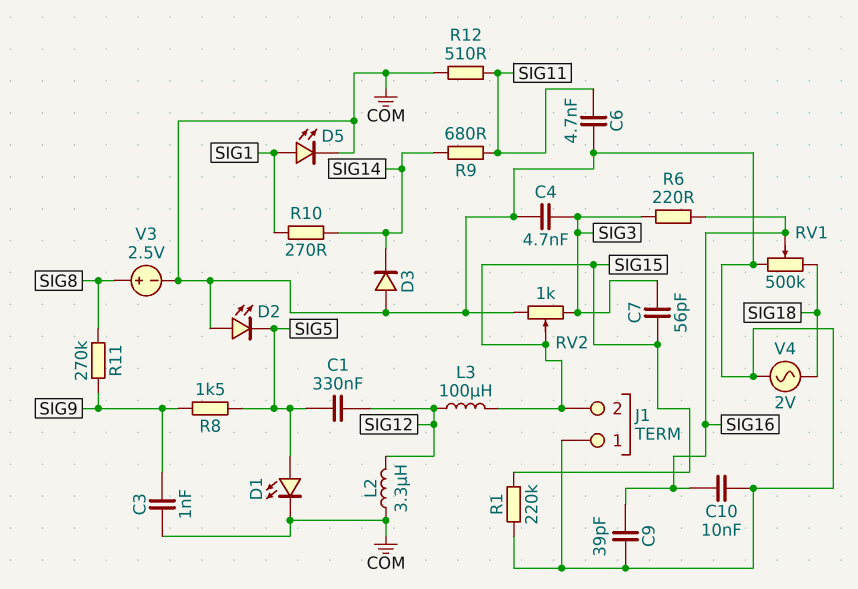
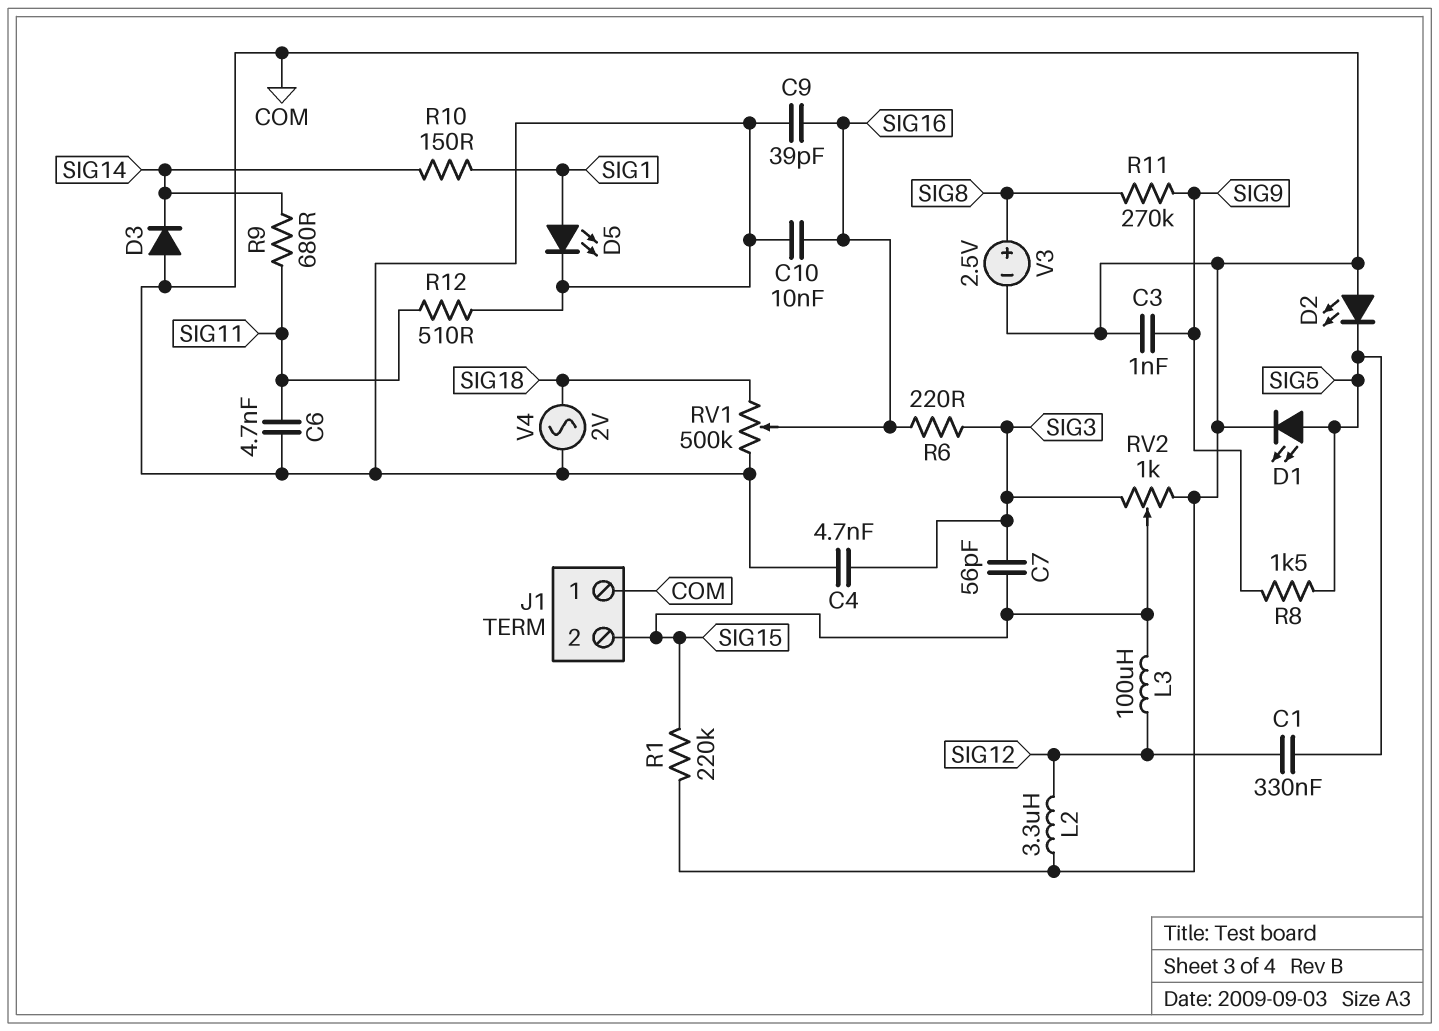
R10: 270 (SIG1, SIG14) -> 150 (SIG1, SIG14)

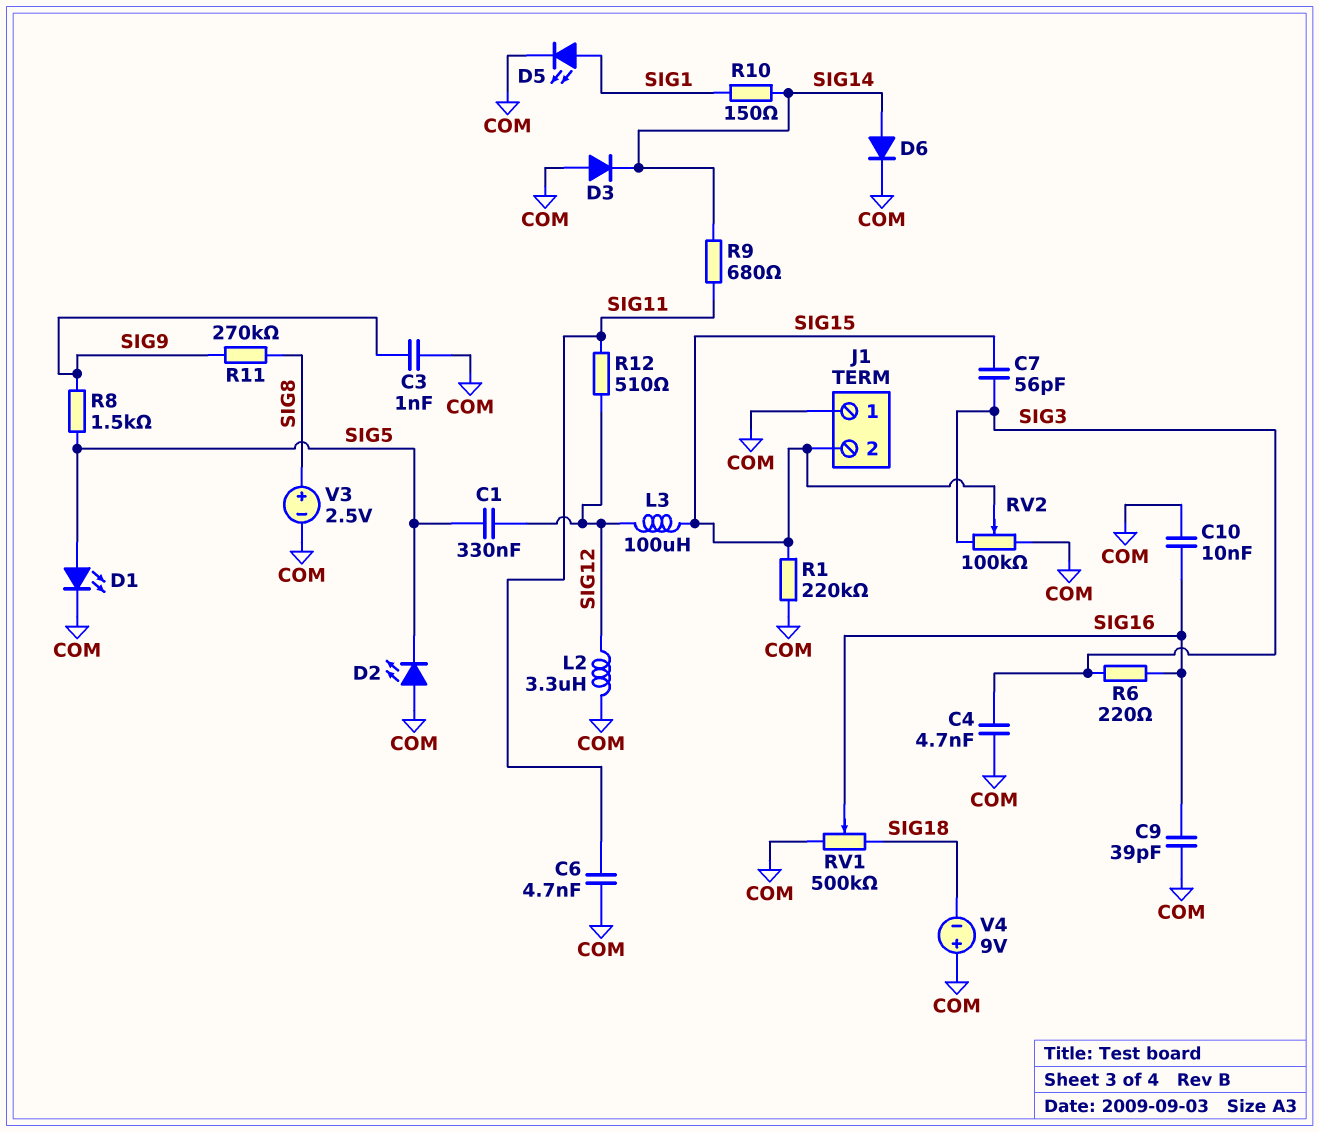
D6: none -> diode (A SIG14, K COM)
R12: 510 (COM, SIG11) -> 510 (SIG11, SIG12)
RV2: 1k (COM, SIG3, wiper SIG15) -> 100k (COM, SIG3, wiper SIG15)
V4: AC 2V (COM, SIG18) -> 9V (plus COM, minus SIG18)

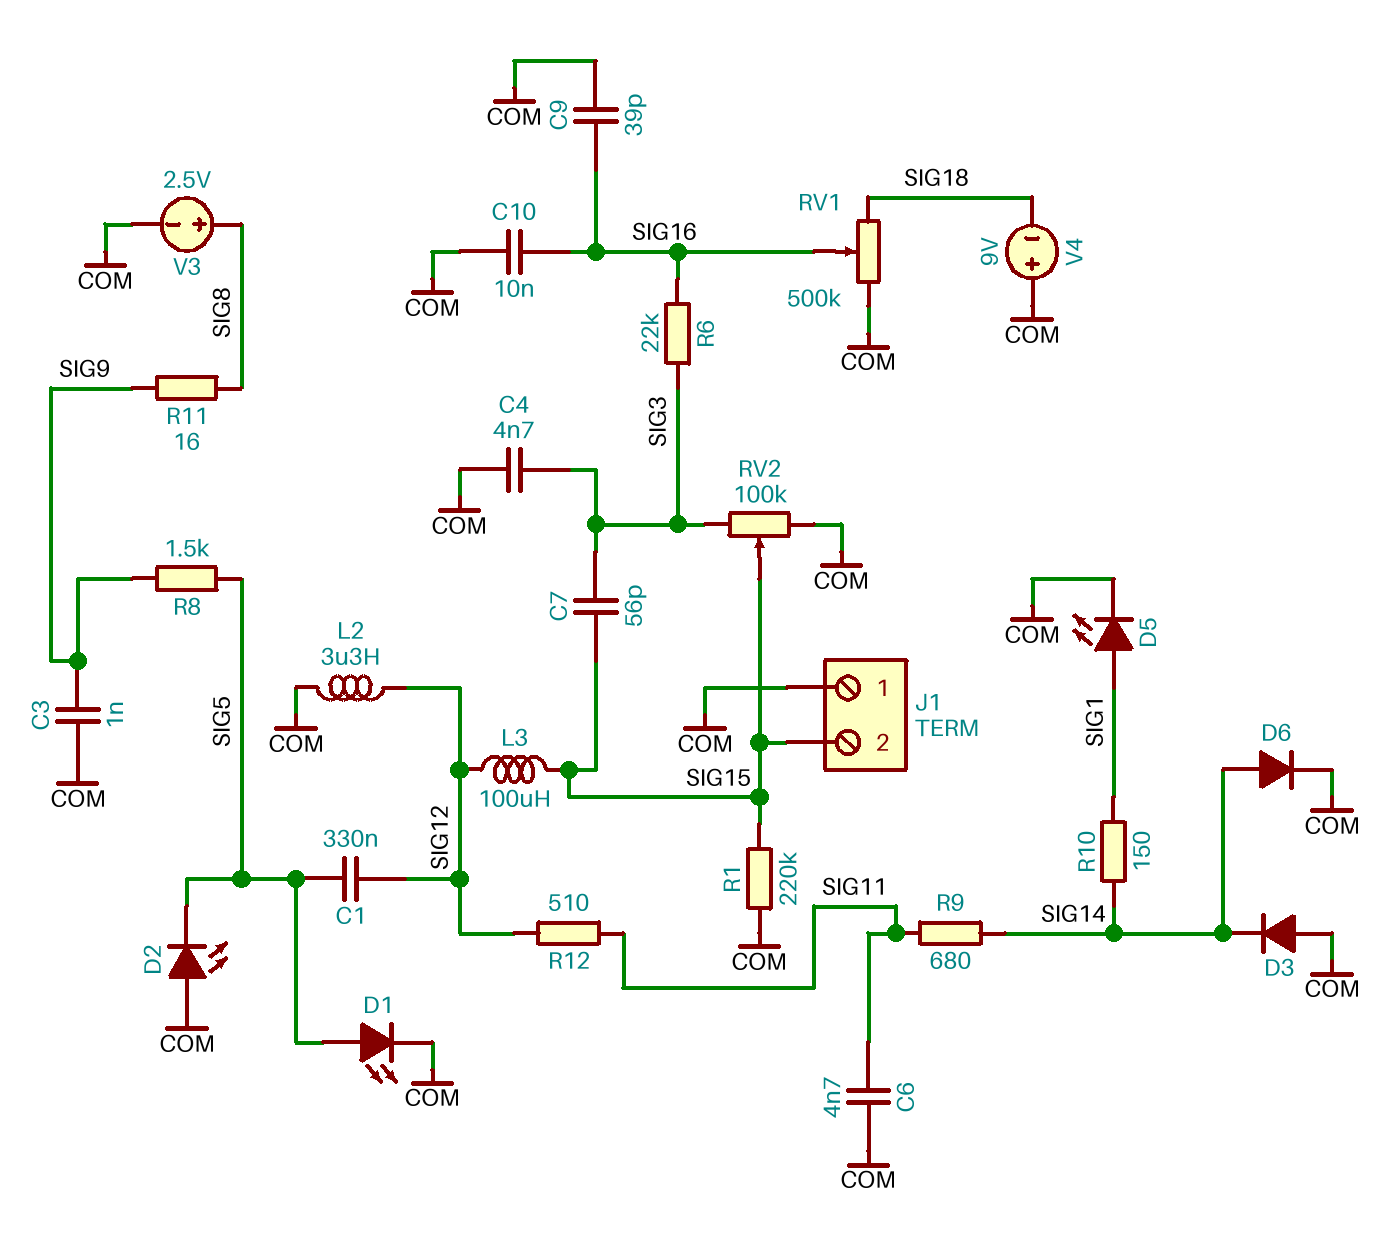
R6: 220 (SIG3, SIG16) -> 22k (SIG3, SIG16)
R11: 270k (SIG8, SIG9) -> 16 (SIG8, SIG9)

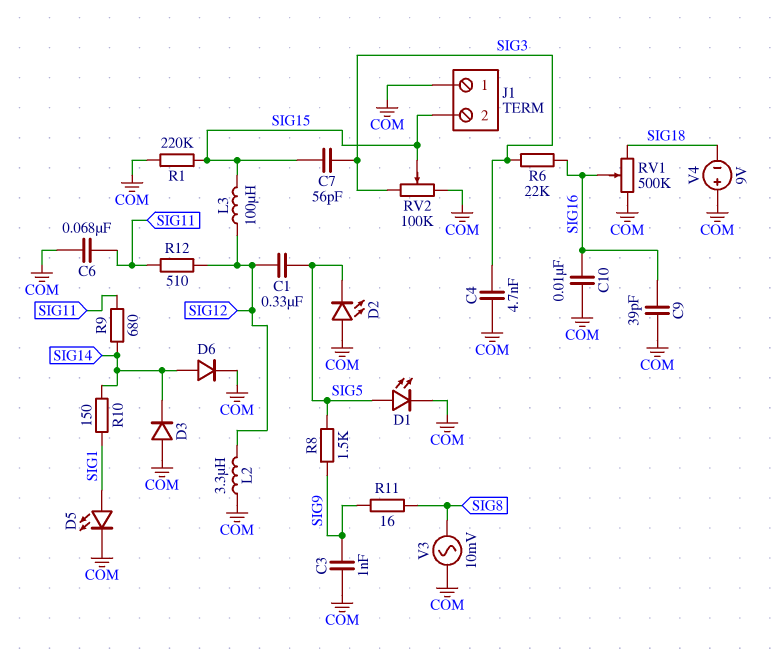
C6: 4.7nF (COM, SIG11) -> 68nF (COM, SIG11)
V3: 2.5V (plus SIG8, minus COM) -> AC 10mV (COM, SIG8)

